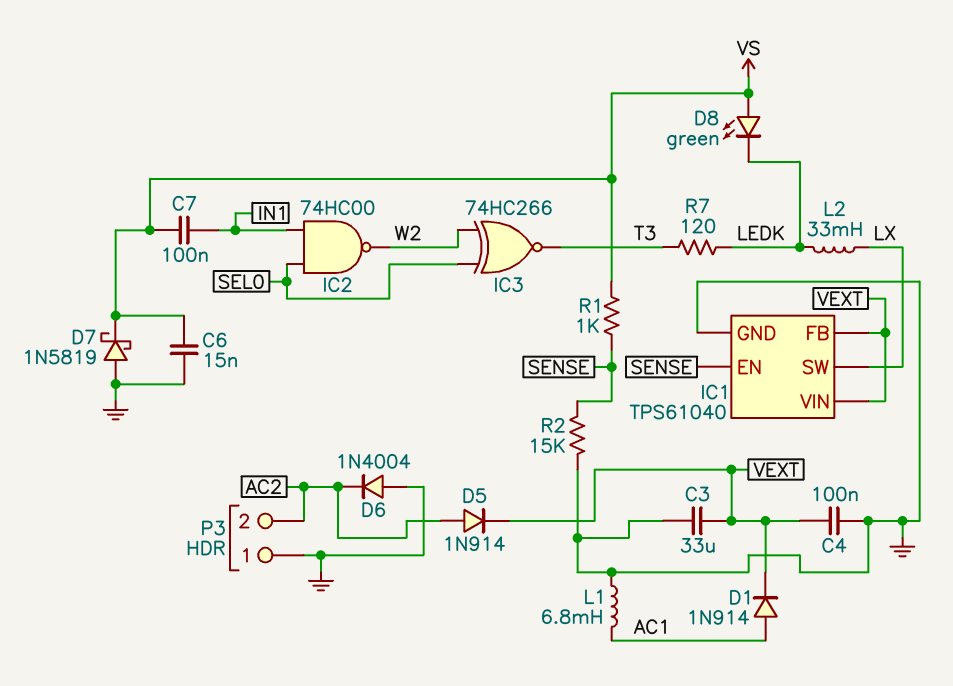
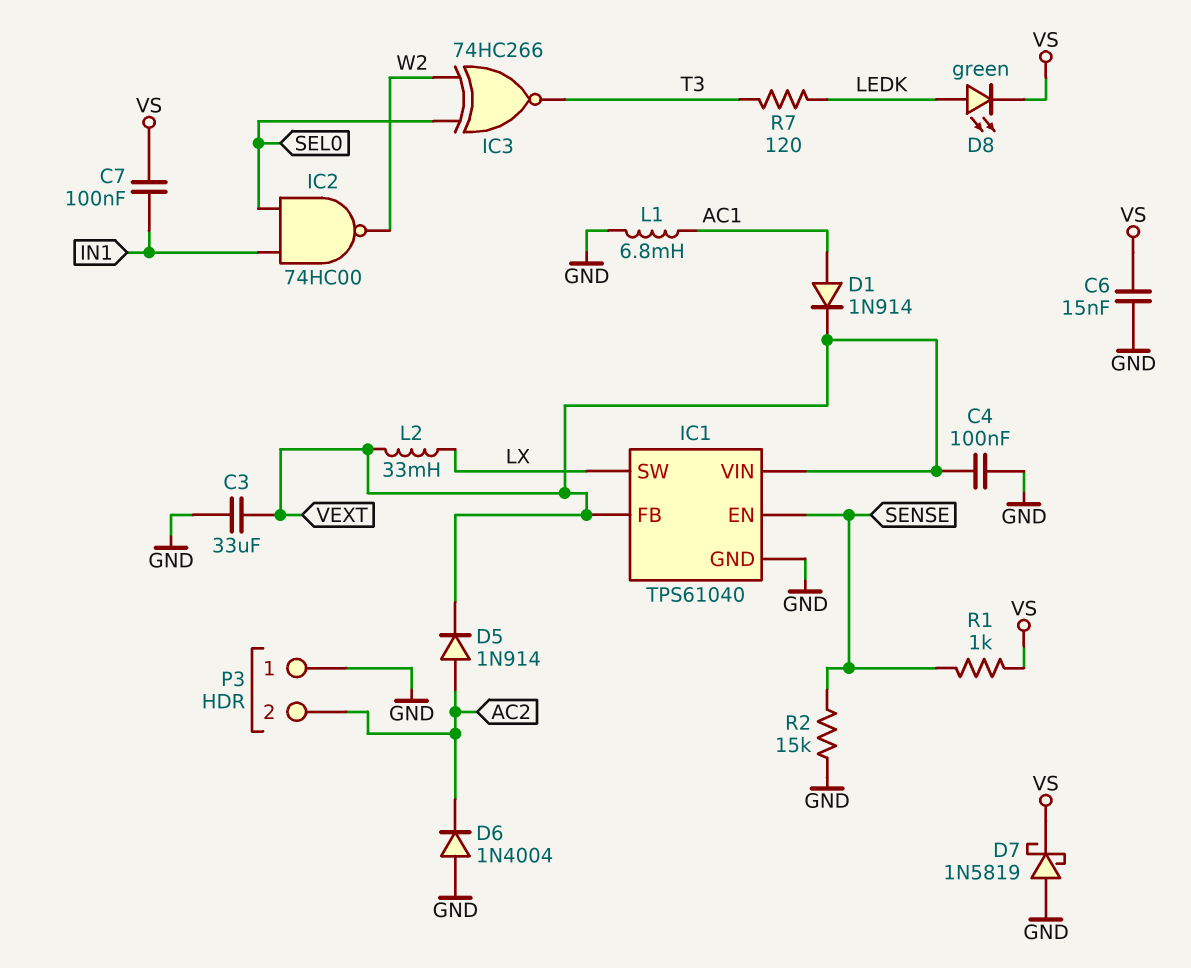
D8: LED green (A VS, K LEDK) -> LED green (A LEDK, K VS)
L2: 33mH (LEDK, LX) -> 33mH (LX, VEXT)

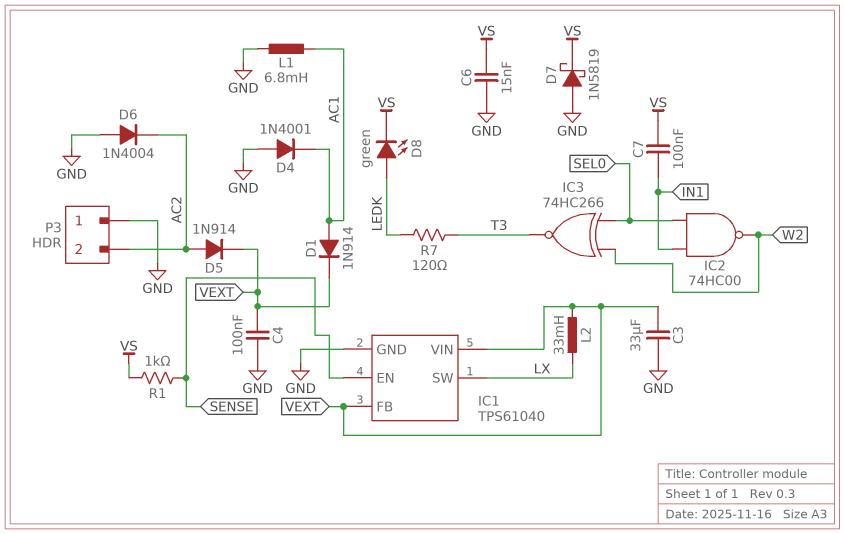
D4: none -> diode 1N4001 (A GND, K AC1)
R2: 15k (GND, SENSE) -> none

